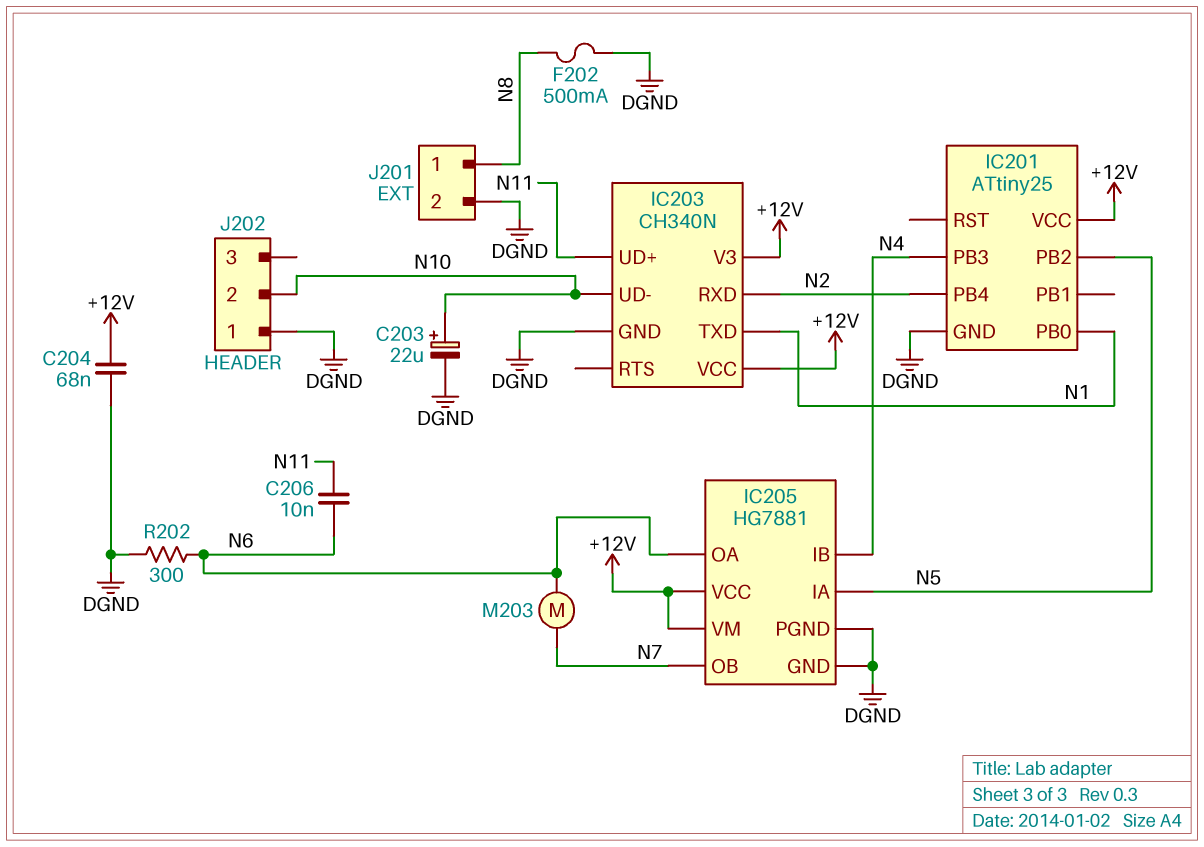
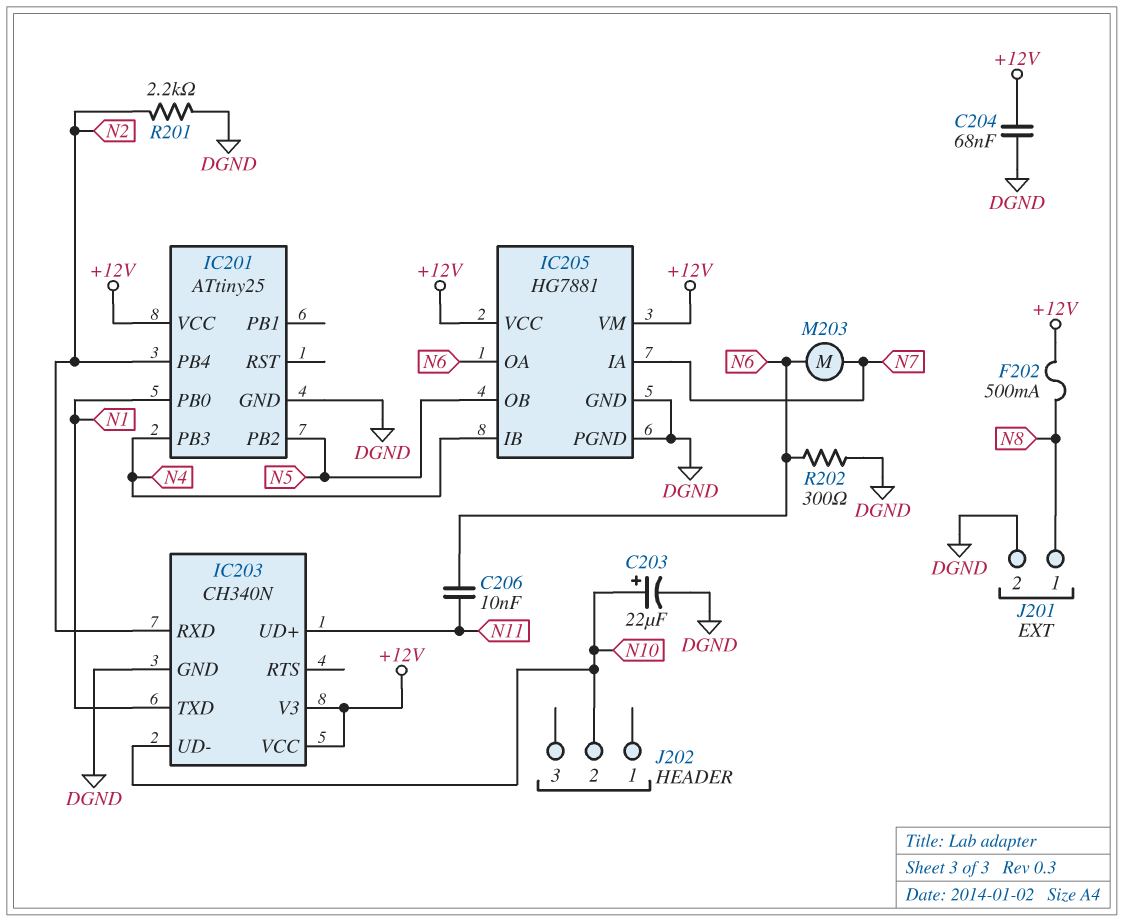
F202: 500mA (DGND, N8) -> 500mA (+12V, N8)
IC205 pin IA: N5 -> N7
IC205 pin OB: N7 -> N5
J202 pin 1: DGND -> none
R201: none -> 2.2k (DGND, N2)

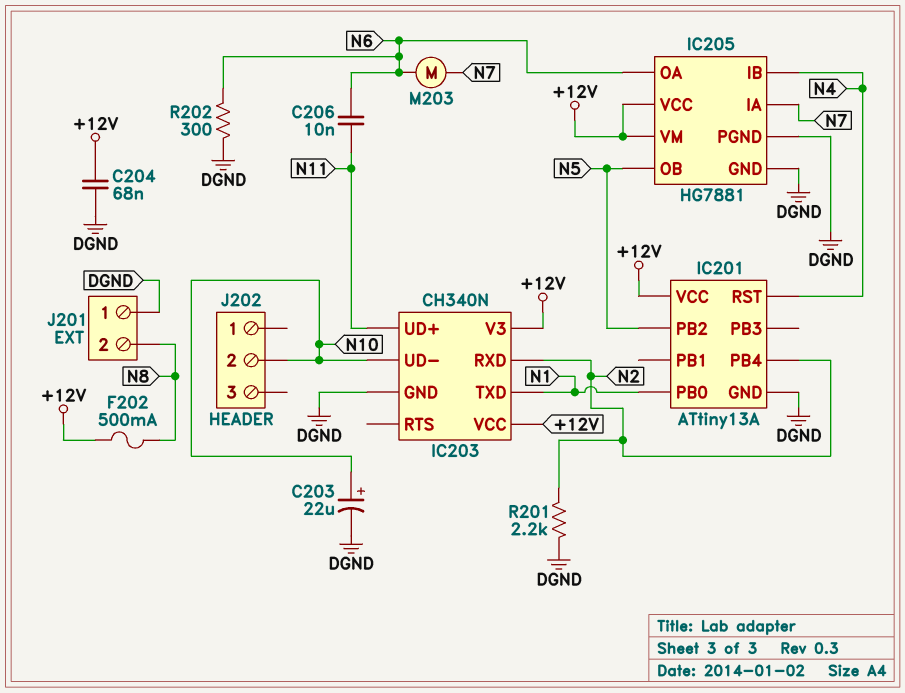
IC201: ATtiny25 -> ATtiny13A
IC201 pin PB3: N4 -> none
IC201 pin RST: none -> N4
J201 pin 1: N8 -> DGND
J201 pin 2: DGND -> N8

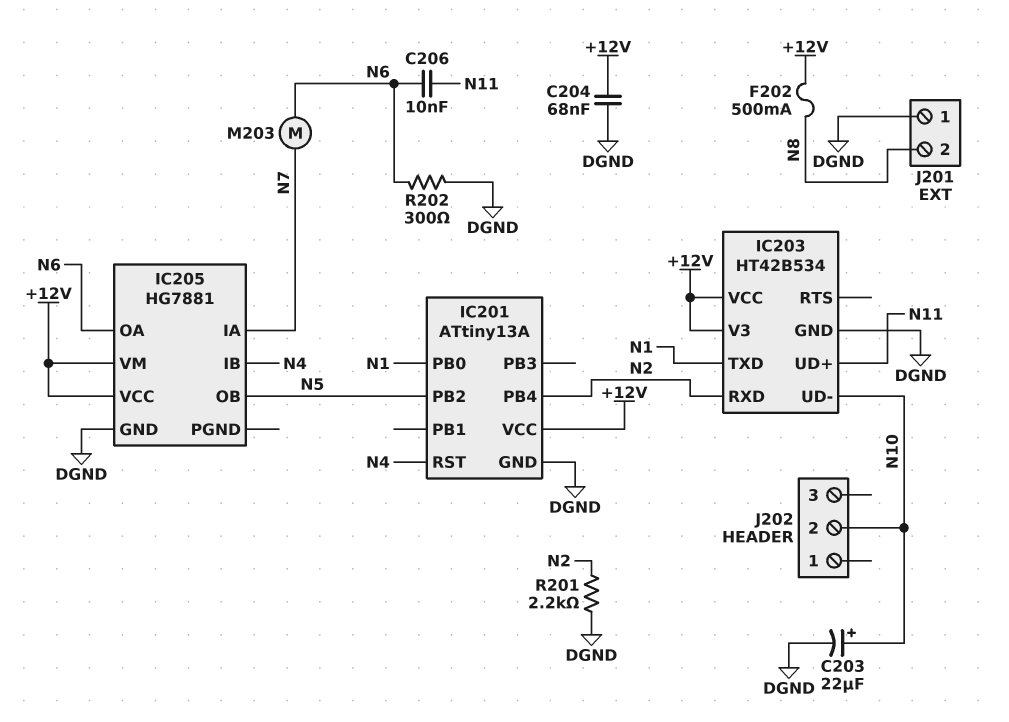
IC203: CH340N -> HT42B534
IC205 pin PGND: DGND -> none

